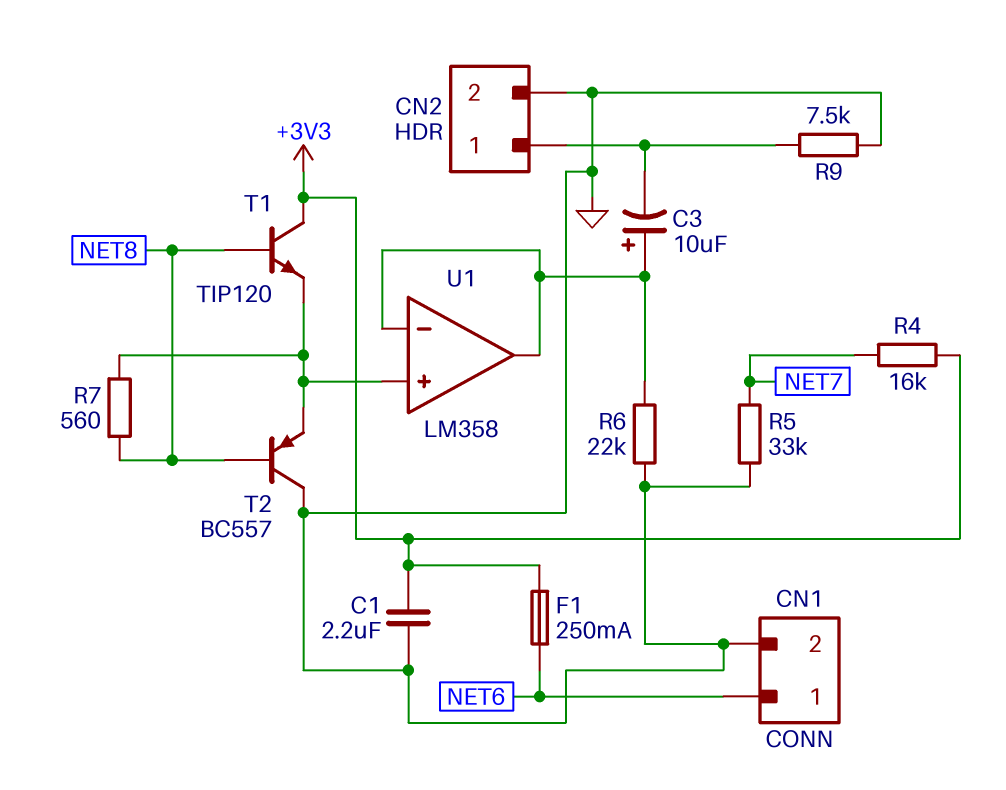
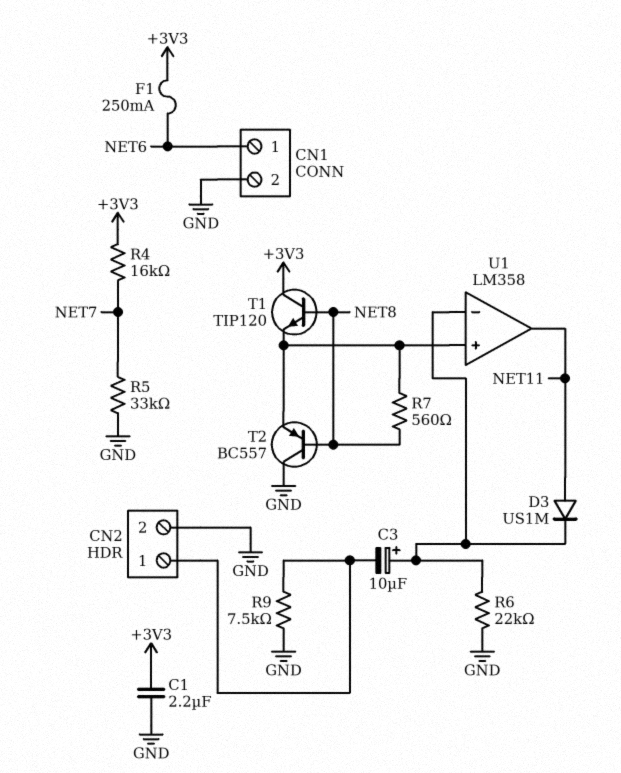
D3: none -> diode US1M (A NET11, K U1/in-)
U1 pin out: U1/in- -> NET11

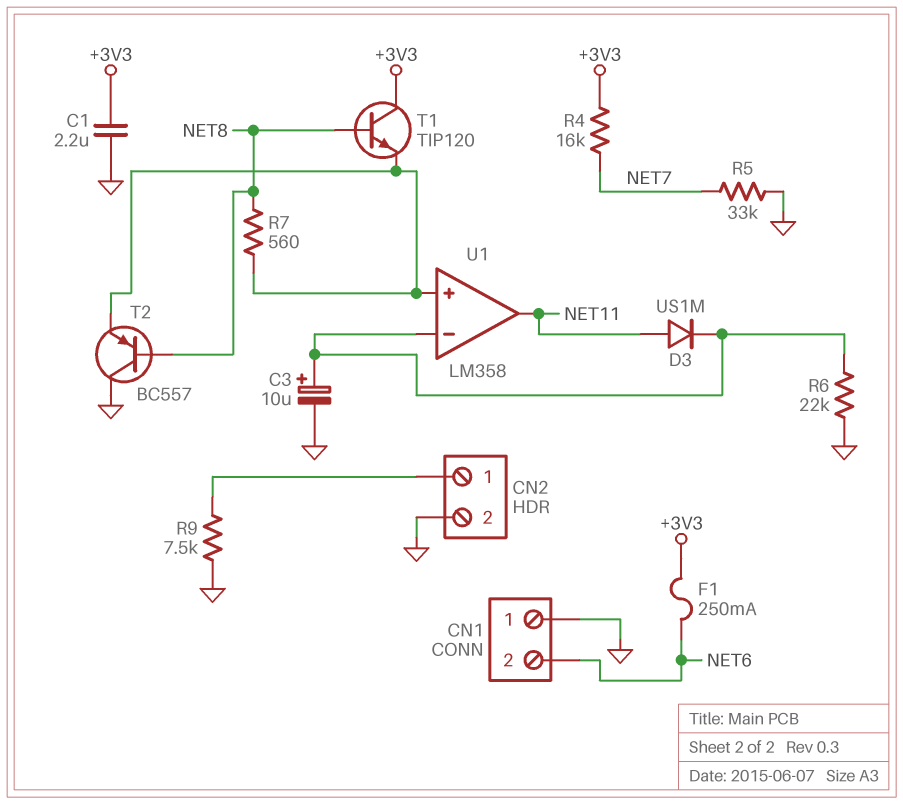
C3: 10uF (plus U1/in-, minus CN2/1) -> 10uF (plus U1/in-, minus GND)
CN1 pin 1: NET6 -> GND
CN1 pin 2: GND -> NET6

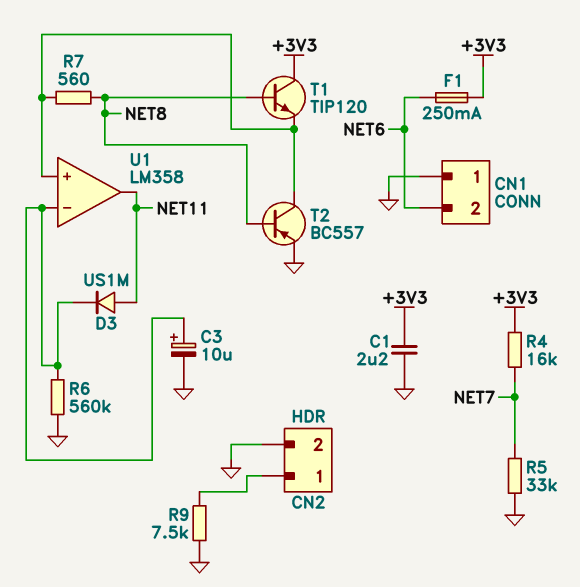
R6: 22k (GND, U1/in-) -> 560k (GND, U1/in-)
T2: PNP BC557 (B NET8, C GND, E U1/in+) -> PNP BC557 (B NET8, C U1/in+, E GND)

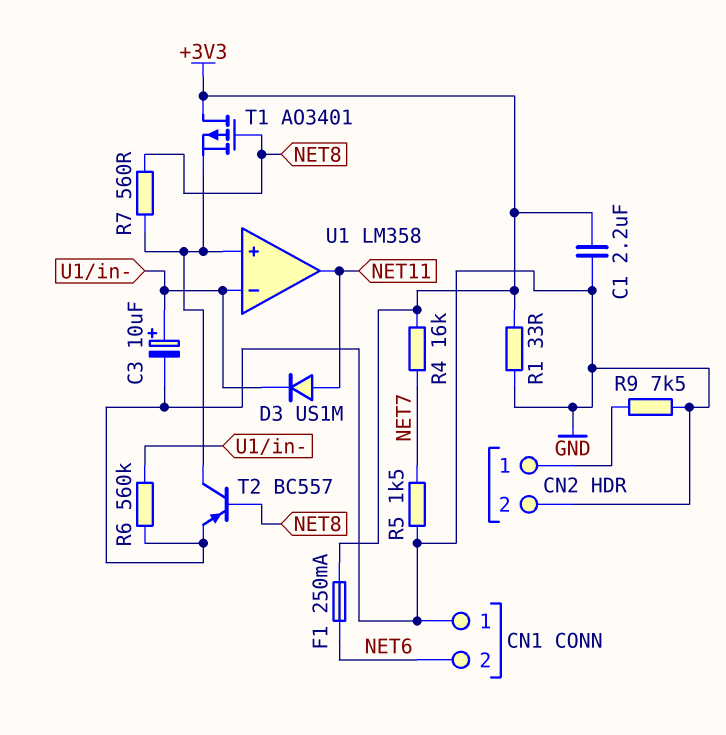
R1: none -> 33 (+3V3, GND)
R5: 33k (GND, NET7) -> 1.5k (GND, NET7)
T1: NPN TIP120 (B NET8, C +3V3, E U1/in+) -> PMOS AO3401 (G NET8, D +3V3, S U1/in+)

